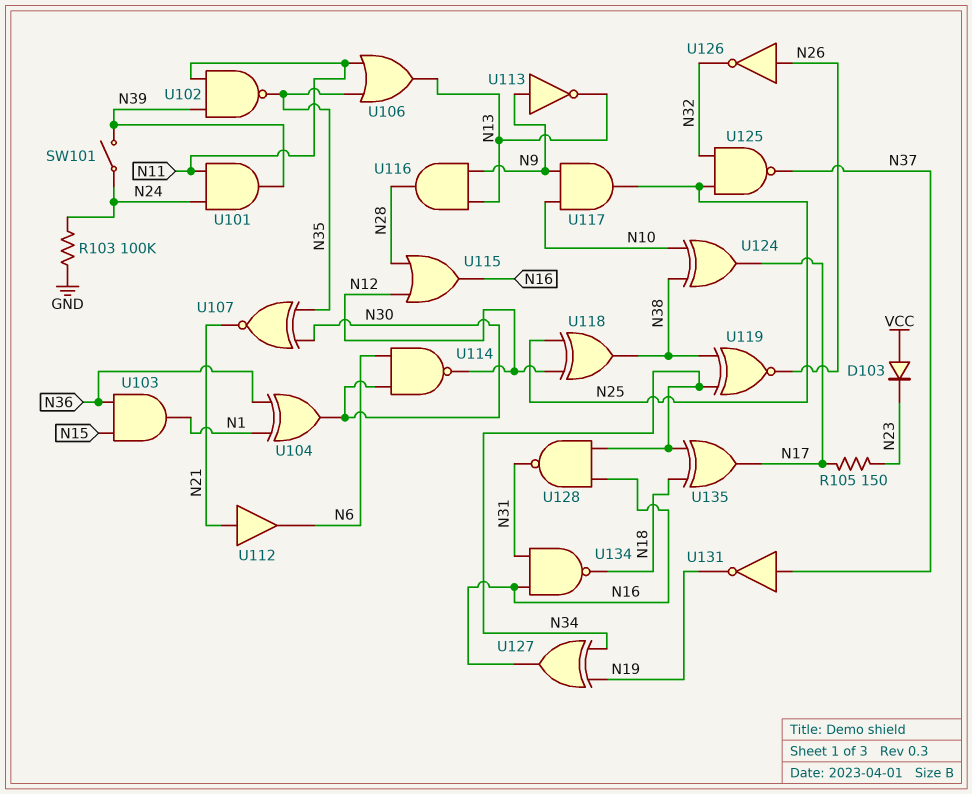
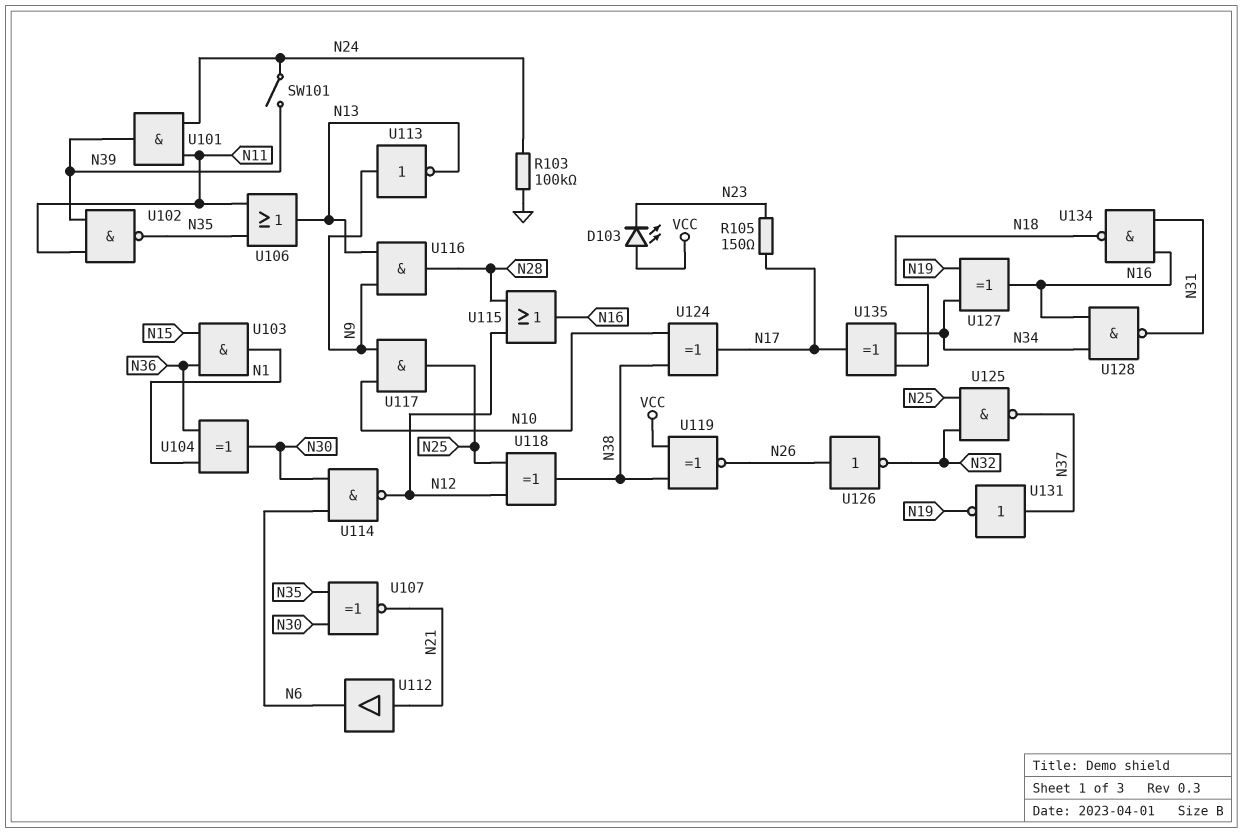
D103: diode (A VCC, K N23) -> LED (A VCC, K N23)
U119: XNOR (in N34, in N38, out N26) -> XNOR (in N38, in VCC, out N26)

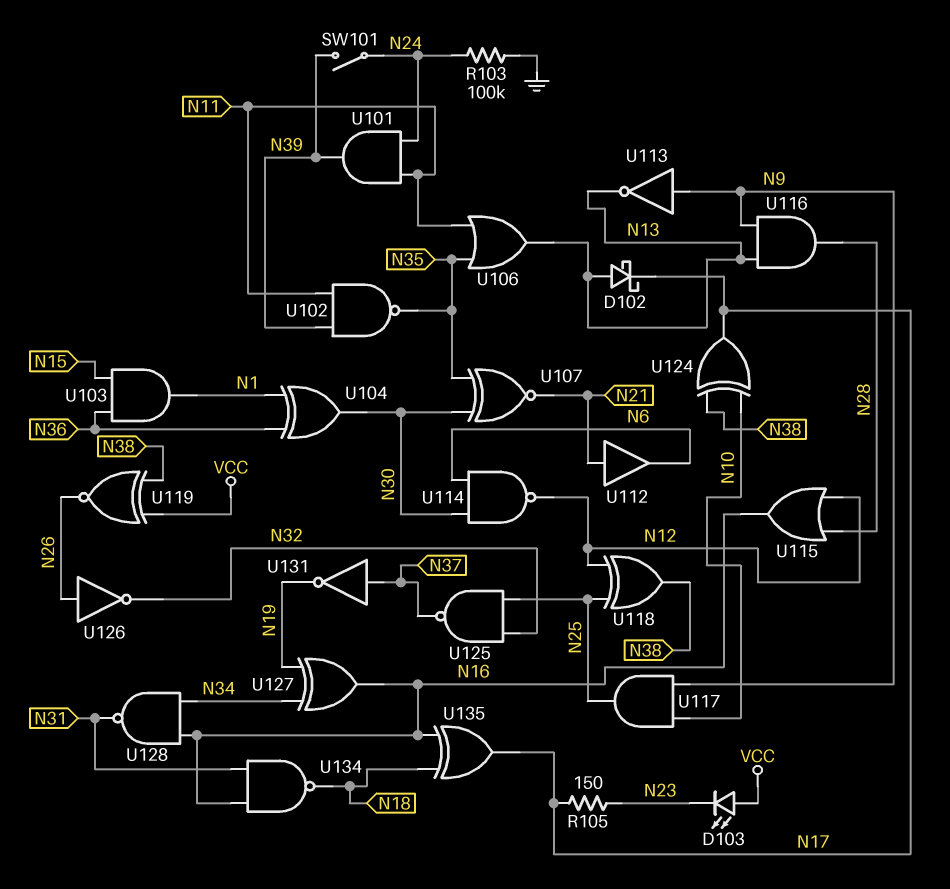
D102: none -> schottky (A N13, K N17)
U135: XOR (in N18, in N34, out N17) -> XOR (in N16, in N18, out N17)

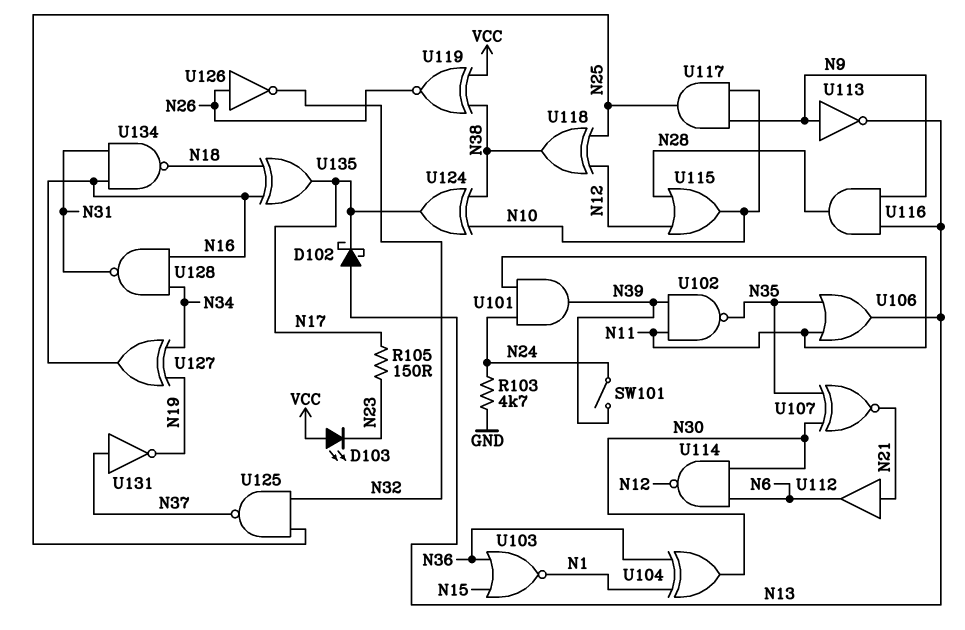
R103: 100k (GND, N24) -> 4.7k (GND, N24)
U103: AND (in N15, in N36, out N1) -> NOR (in N15, in N36, out N1)
U115: OR (in N12, in N28, out N16) -> OR (in N12, in N28, out N10)

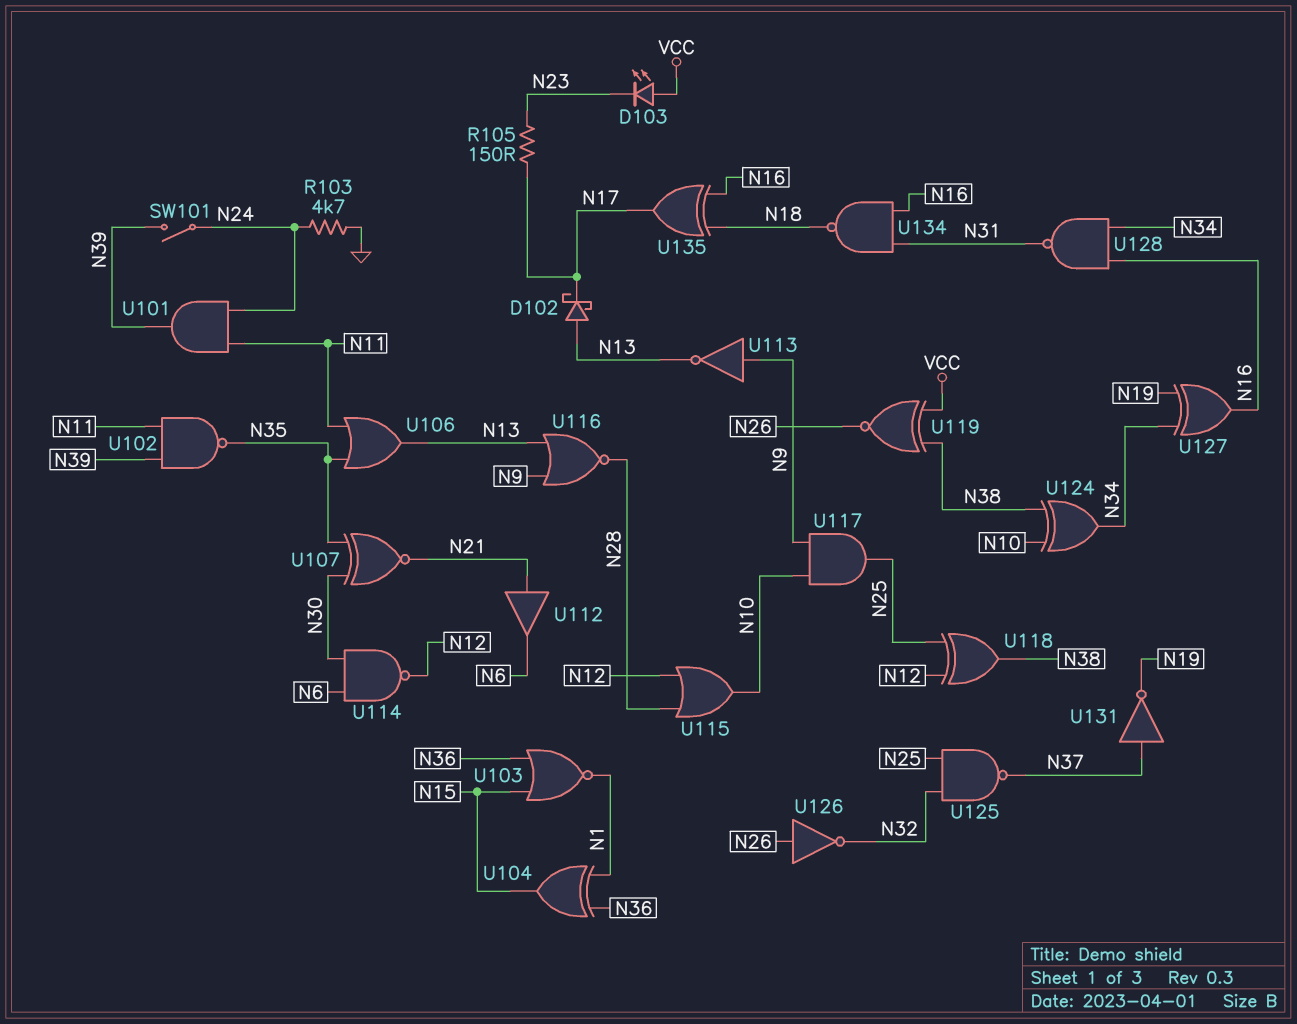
U104: XOR (in N1, in N36, out N30) -> XOR (in N1, in N36, out N15)
U116: AND (in N9, in N13, out N28) -> NOR (in N9, in N13, out N28)
U124: XOR (in N10, in N38, out N17) -> XOR (in N10, in N38, out N34)

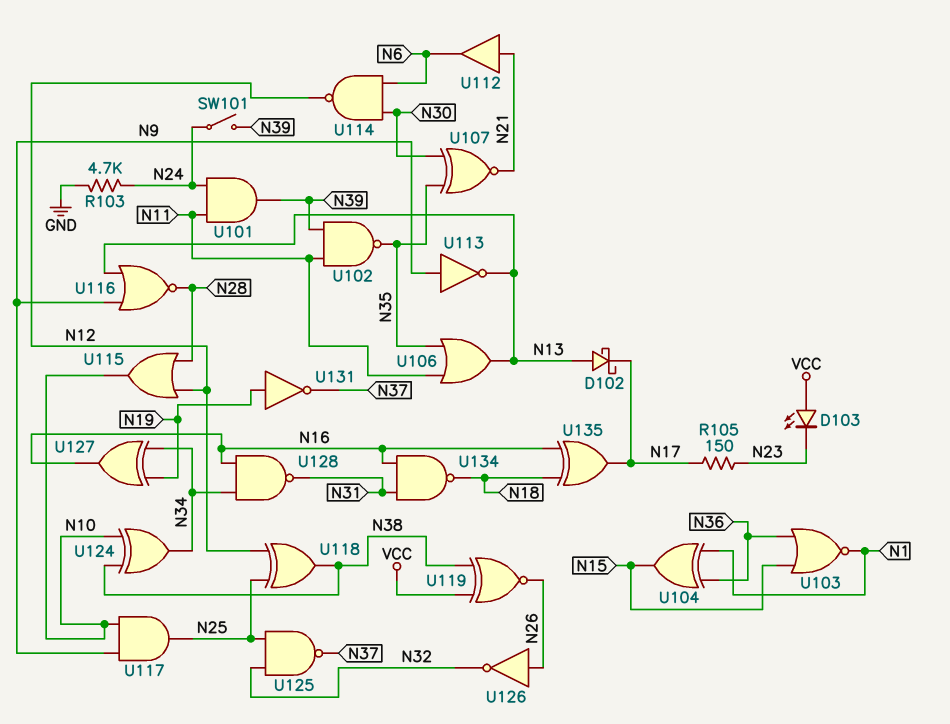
U131: NOT (in N37, out N19) -> NOT (in N19, out N37)

